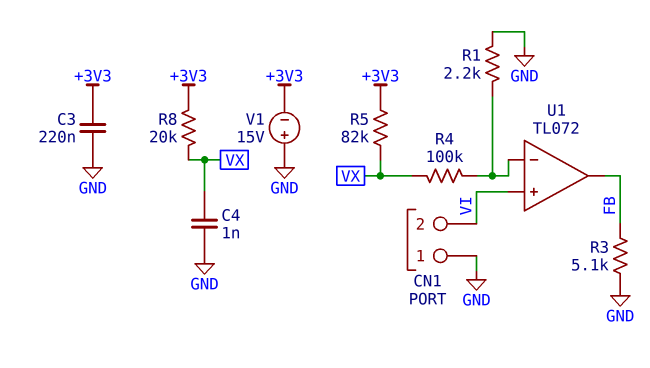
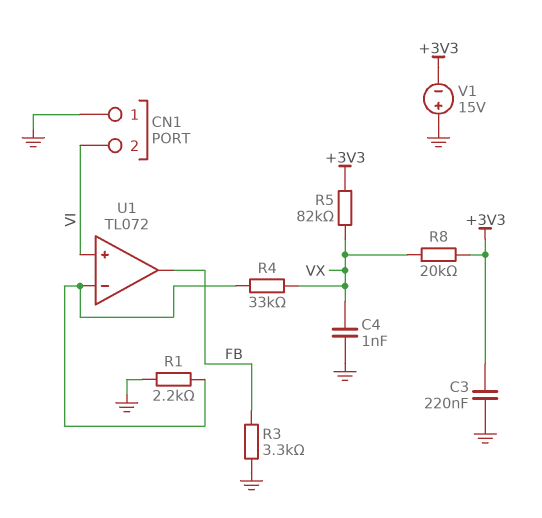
R3: 5.1k (FB, GND) -> 3.3k (FB, GND)
R4: 100k (U1/in-, VX) -> 33k (U1/in-, VX)

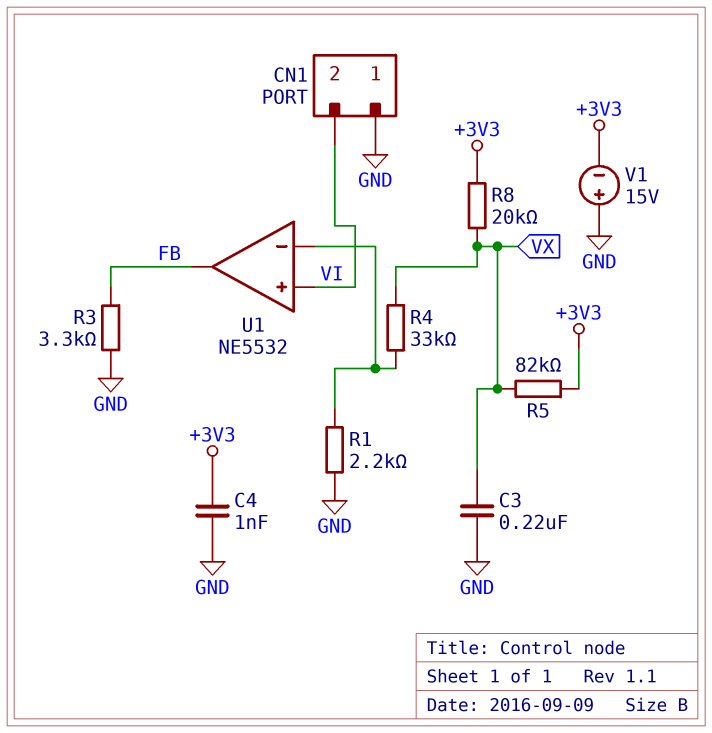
C3: 220nF (+3V3, GND) -> 220nF (GND, VX)
C4: 1nF (GND, VX) -> 1nF (+3V3, GND)
U1: TL072 -> NE5532

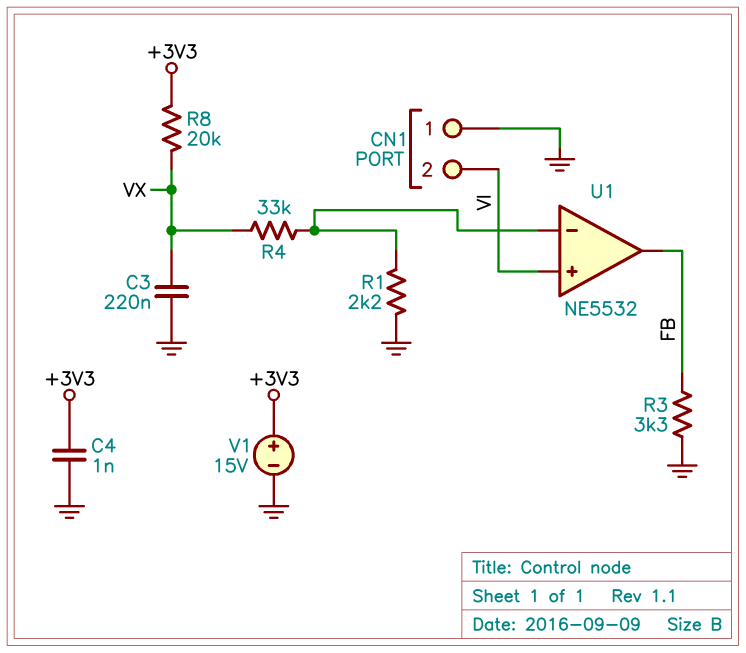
R5: 82k (+3V3, VX) -> none
V1: 15V (plus GND, minus +3V3) -> 15V (plus +3V3, minus GND)

